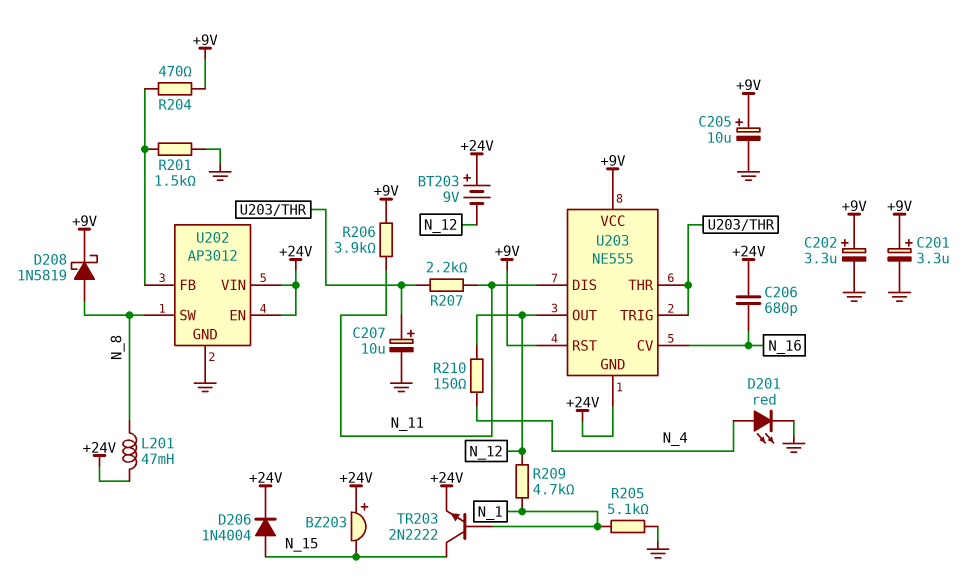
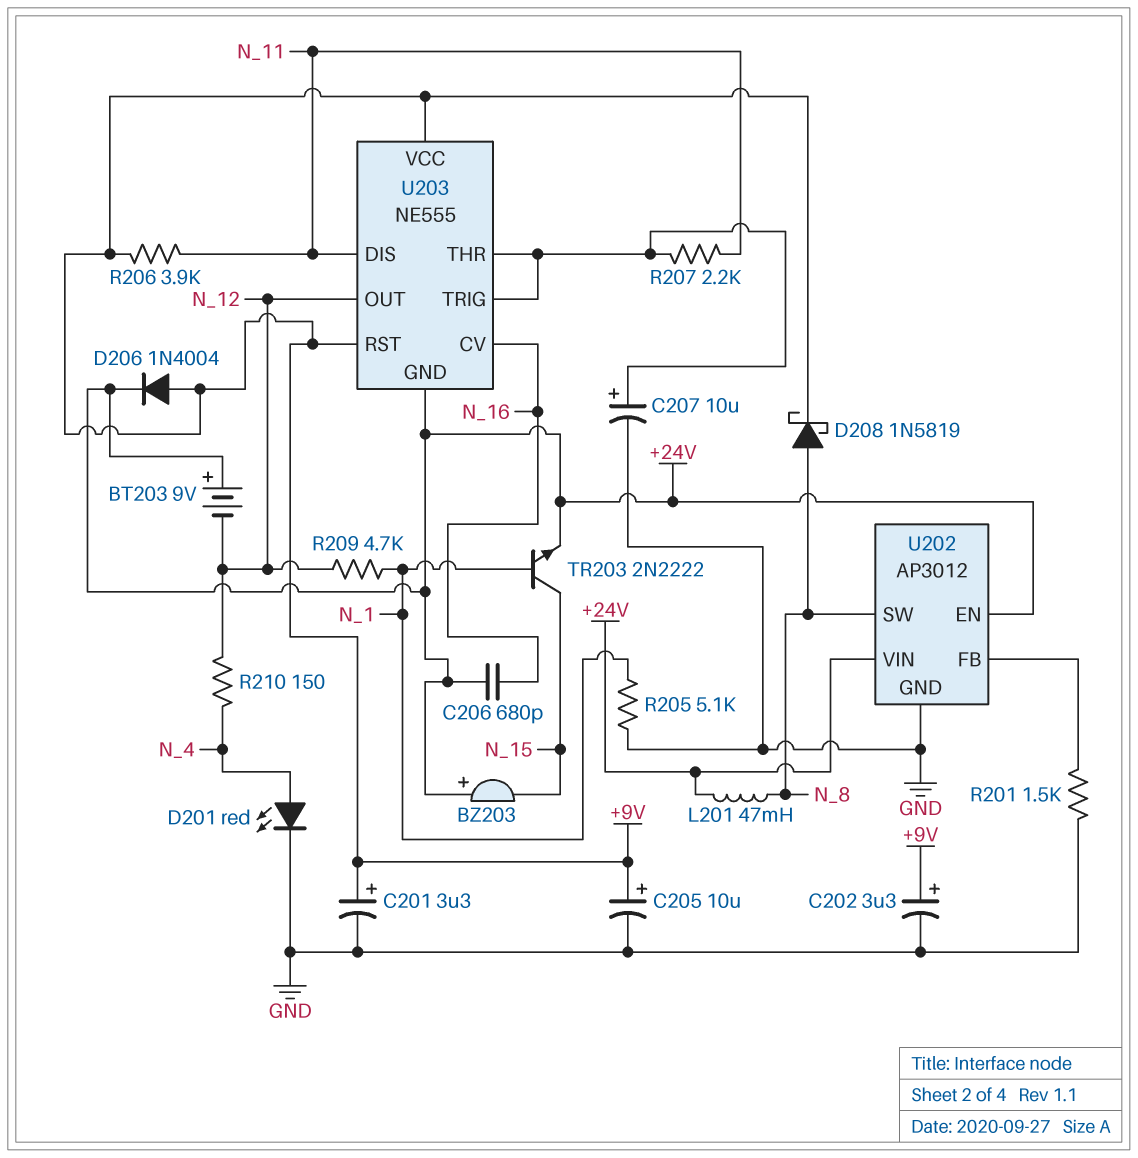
D206: diode 1N4004 (A N_15, K +24V) -> diode 1N4004 (A +9V, K +24V)
R204: 470 (+9V, U202/FB) -> none

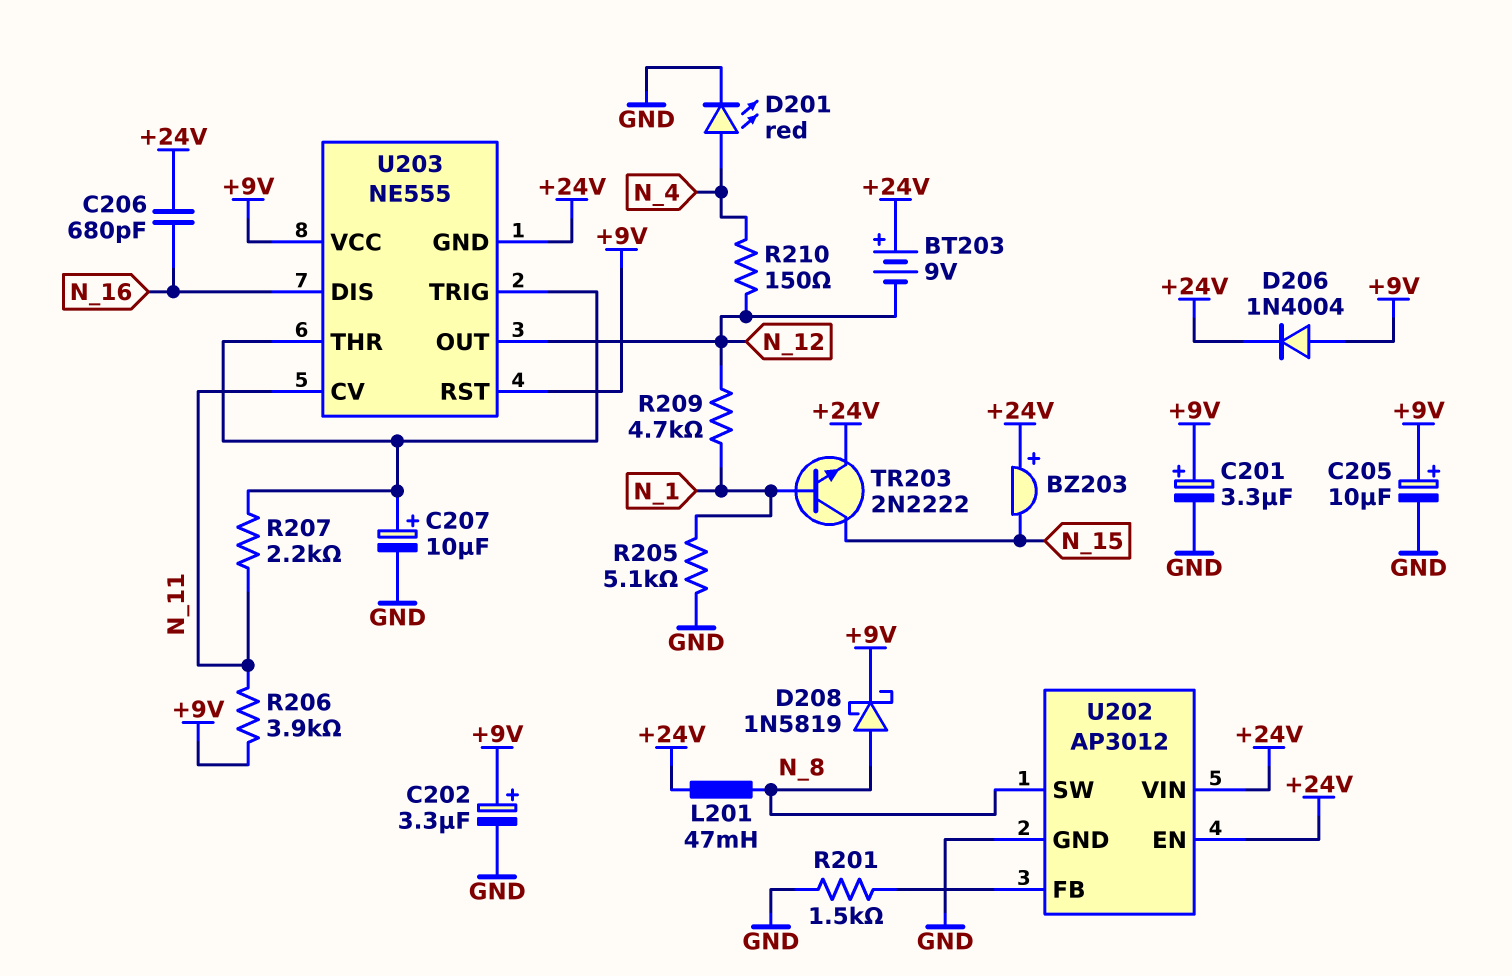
U203 pin CV: N_16 -> N_11
U203 pin DIS: N_11 -> N_16

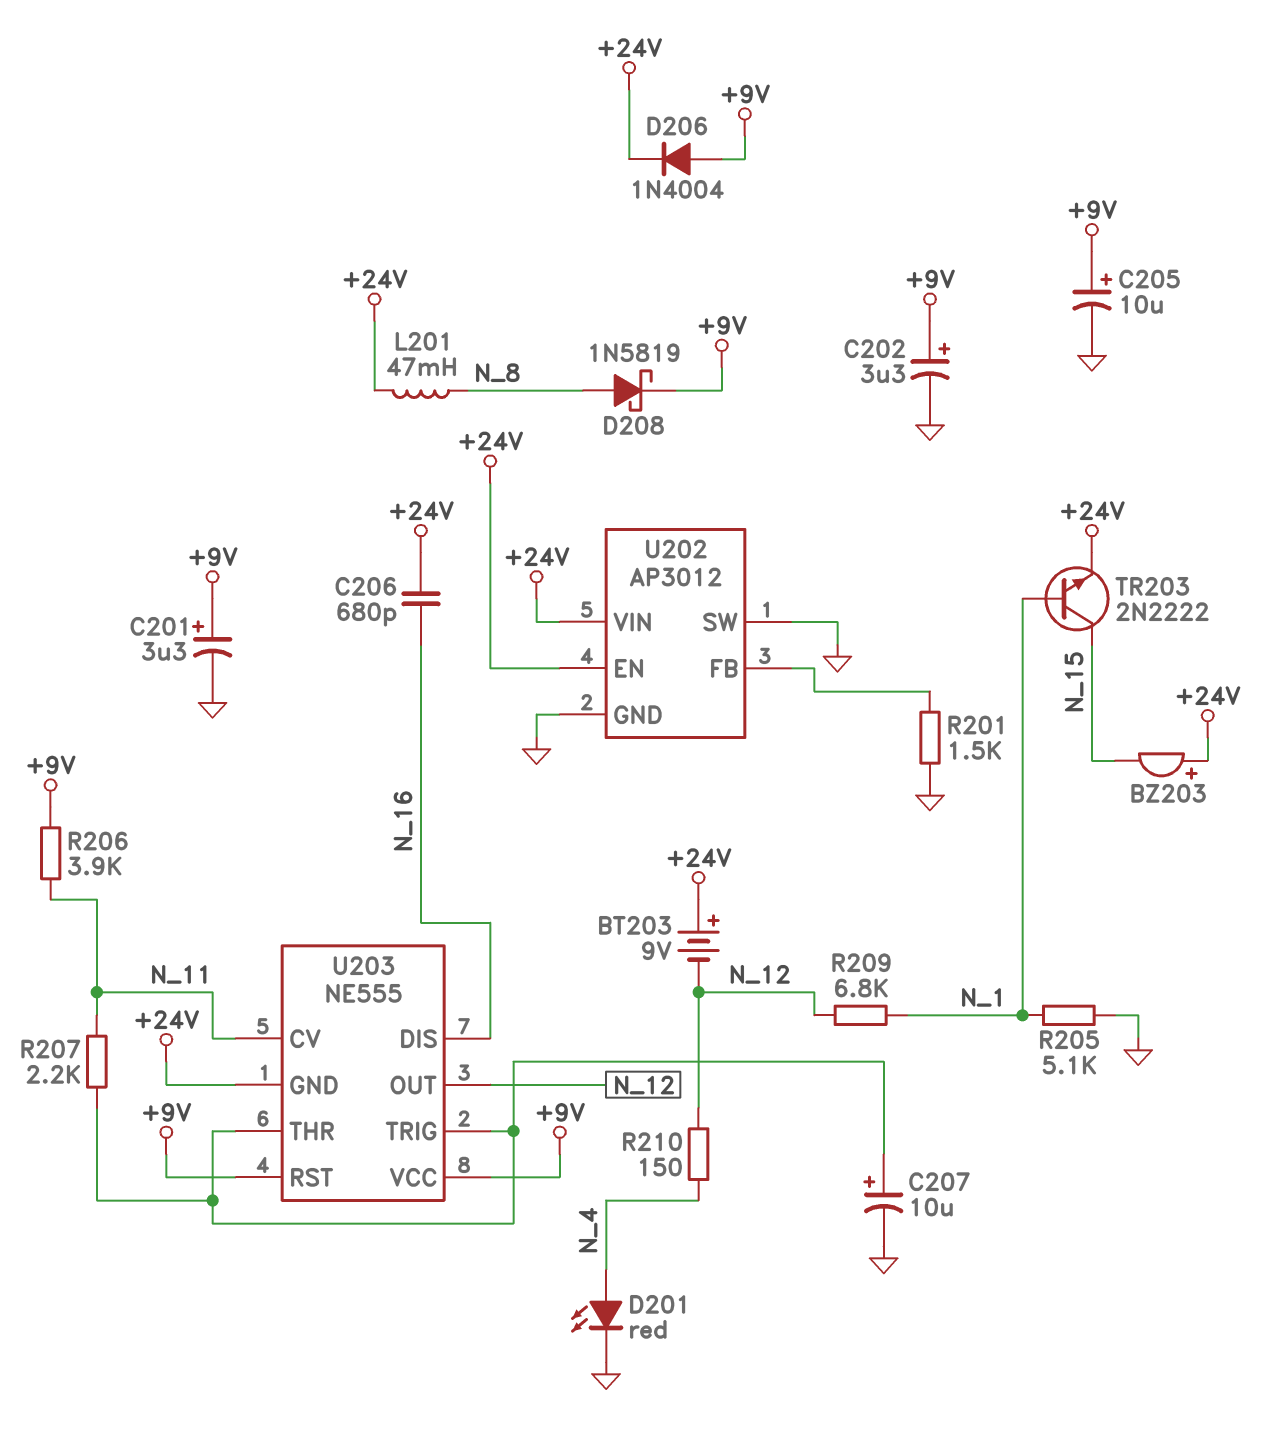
R209: 4.7k (N_1, N_12) -> 6.8k (N_1, N_12)
U202 pin SW: N_8 -> GND

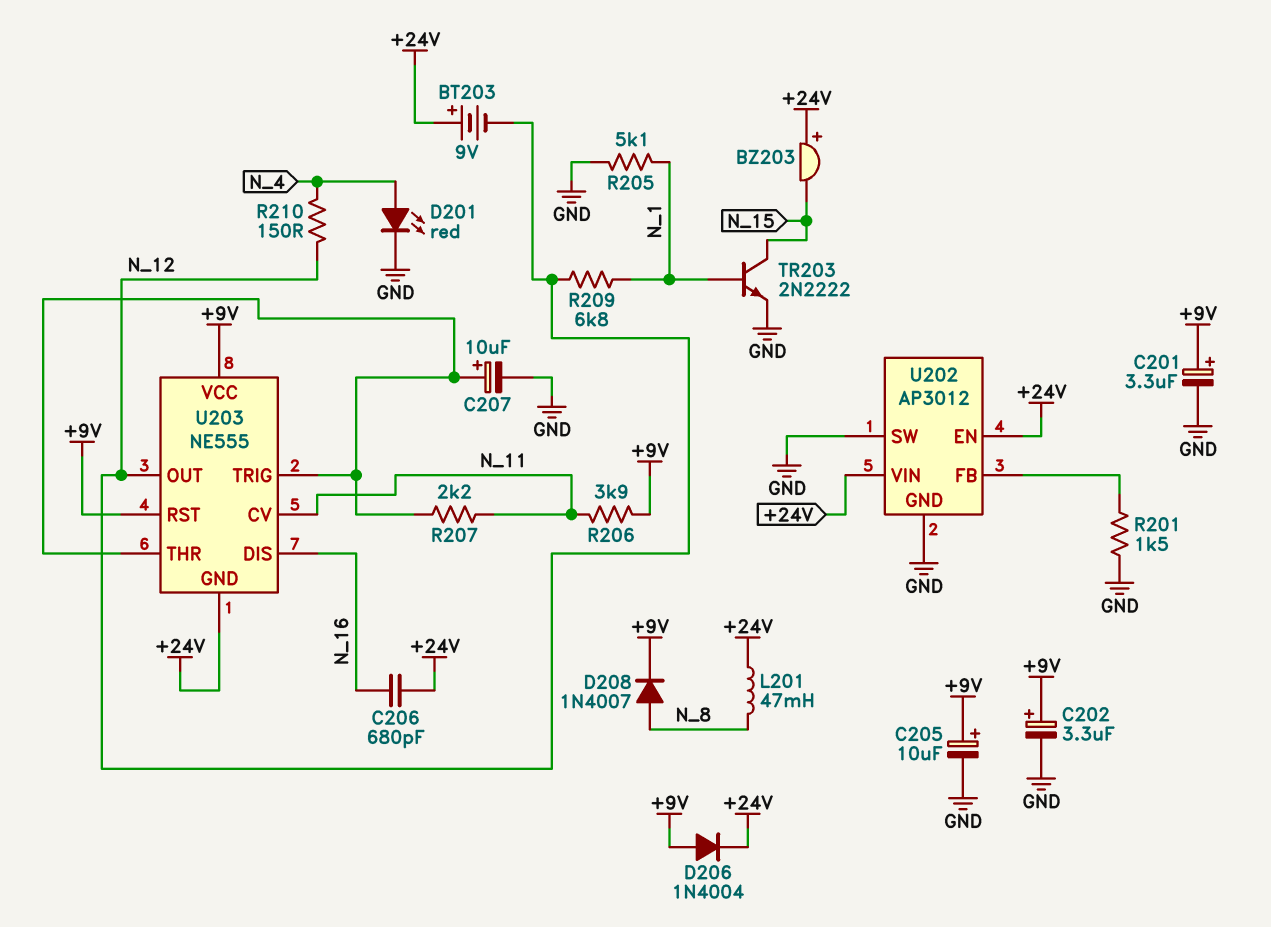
D208: schottky 1N5819 (A N_8, K +9V) -> diode 1N4007 (A N_8, K +9V)
TR203: NPN 2N2222 (B N_1, C N_15, E +24V) -> NPN 2N2222 (B N_1, C N_15, E GND)

